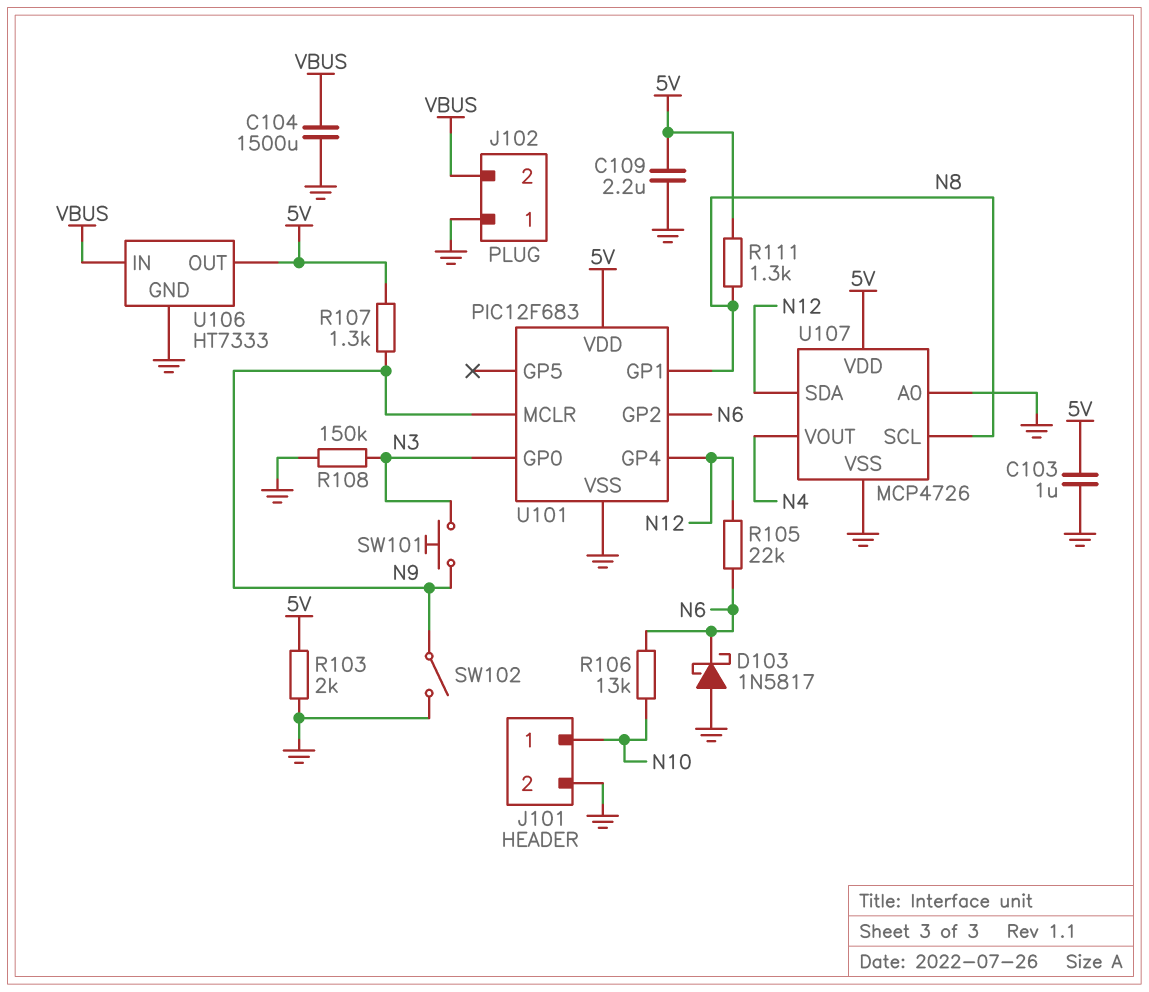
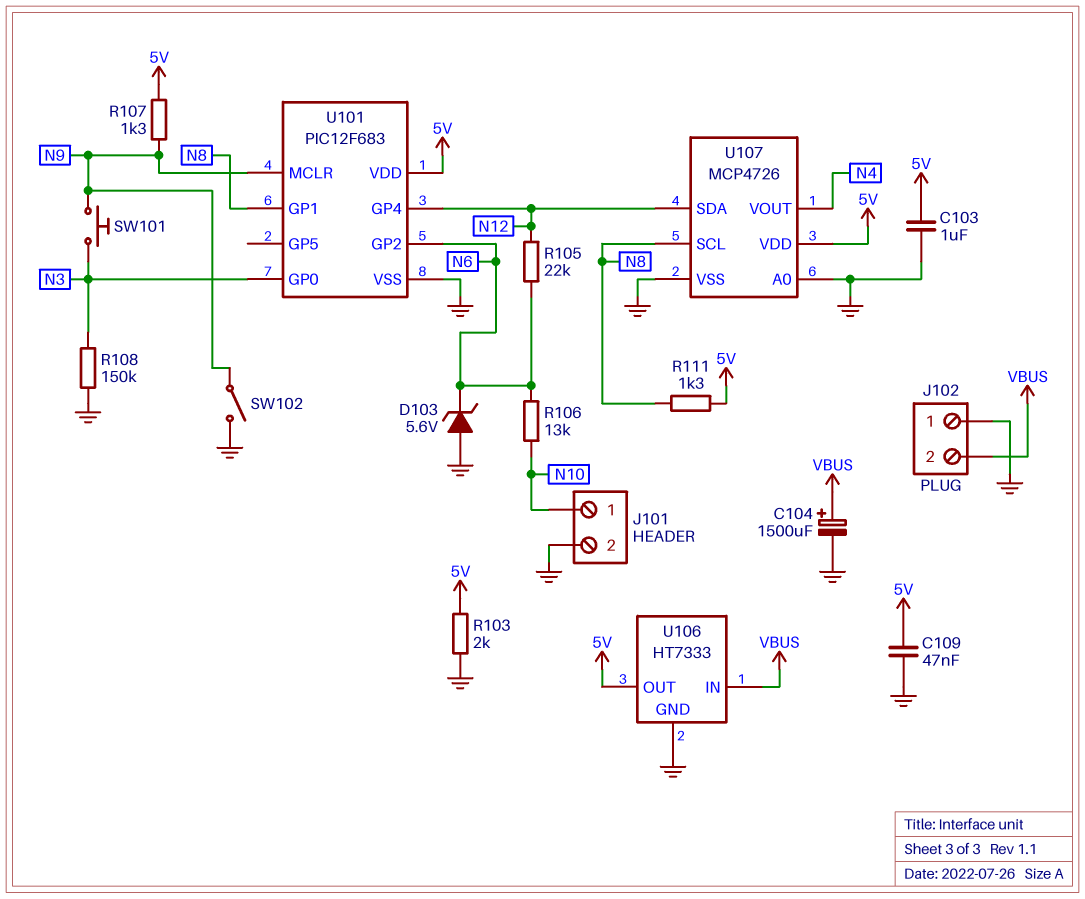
C104: 1500uF (GND, VBUS) -> 1500uF (plus VBUS, minus GND)
C109: 2.2uF (5V, GND) -> 47nF (5V, GND)
D103: schottky 1N5817 (A GND, K N6) -> zener 5.6V (A GND, K N6)

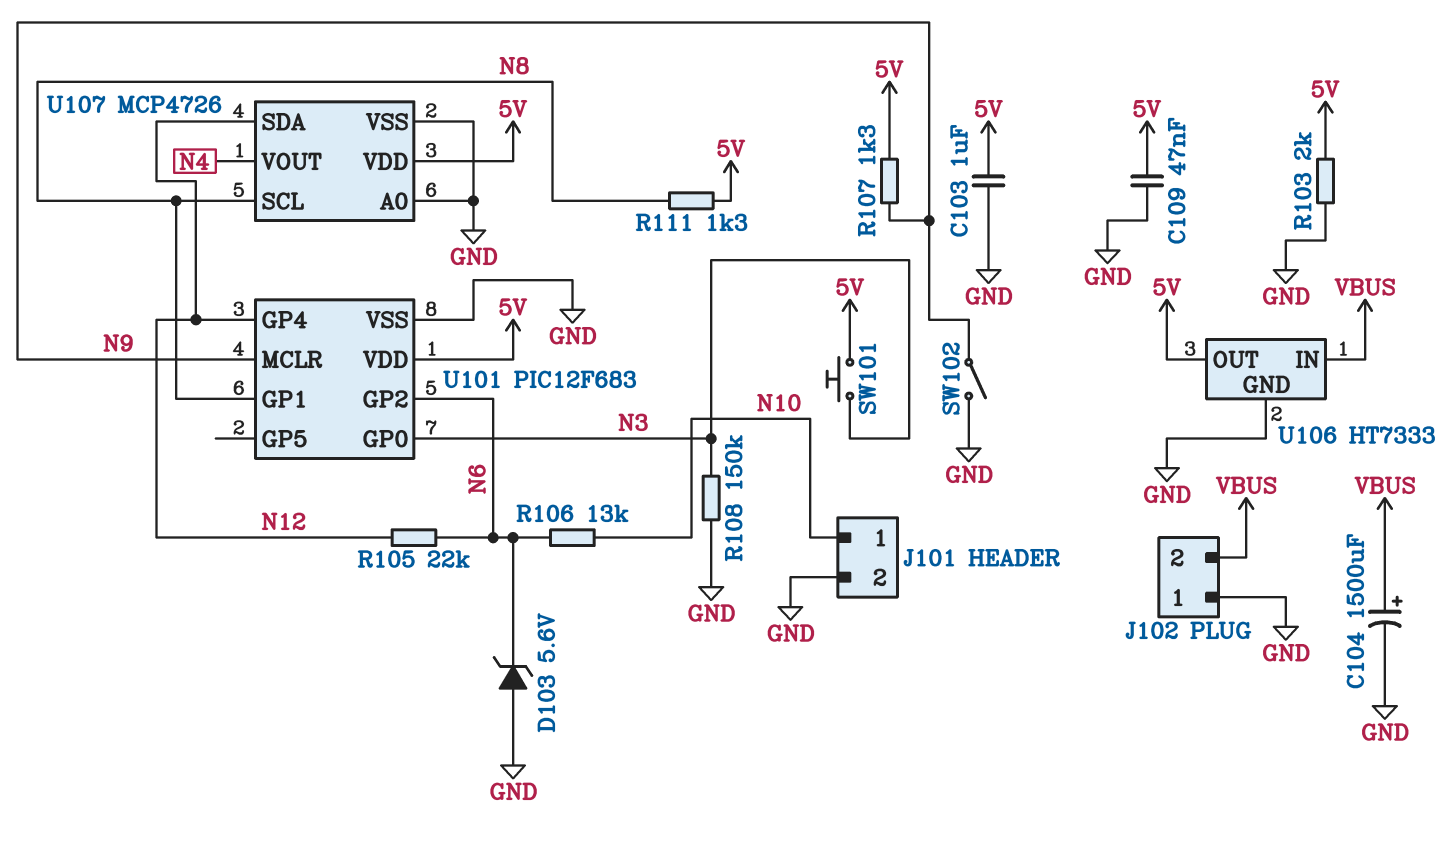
SW101: button (N3, N9) -> button (5V, N3)

